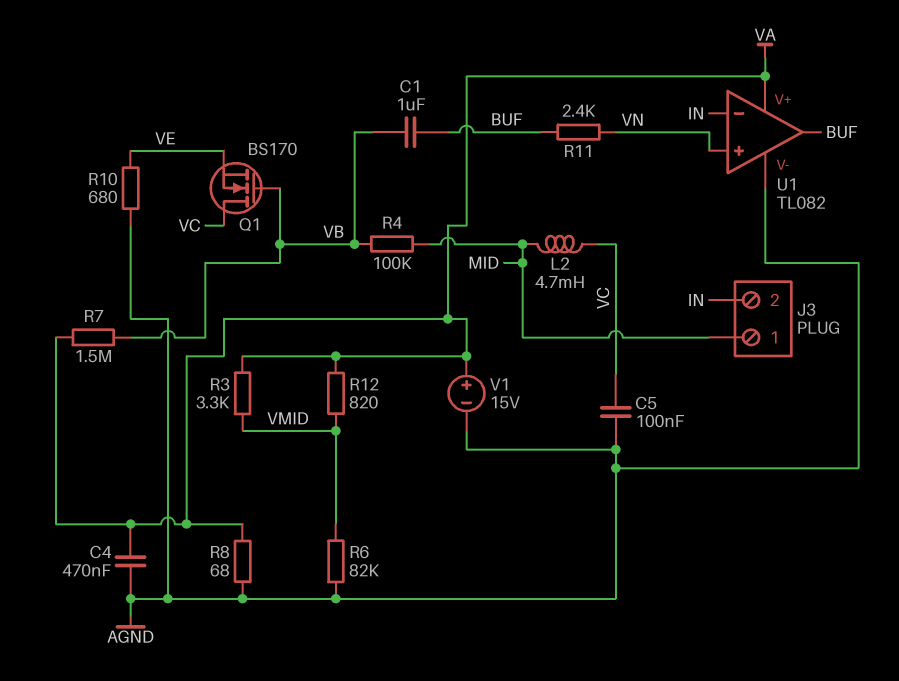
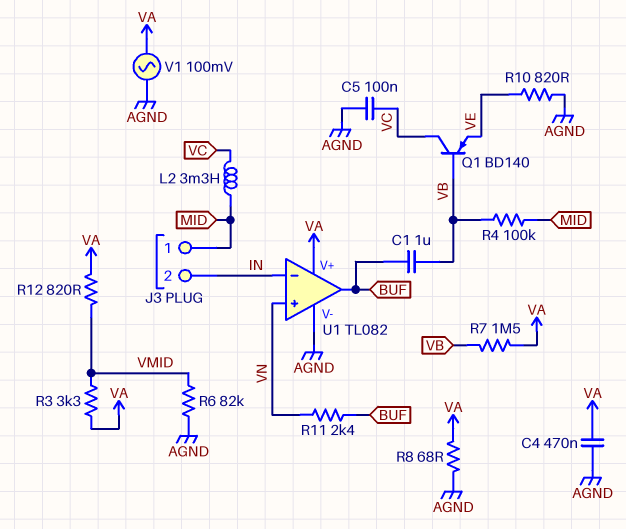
L2: 4.7mH (MID, VC) -> 3.3mH (MID, VC)
Q1: NMOS BS170 (G VB, D VC, S VE) -> PNP BD140 (B VB, C VC, E VE)
R10: 680 (AGND, VE) -> 820 (AGND, VE)
V1: 15V (plus VA, minus AGND) -> AC 100mV (AGND, VA)

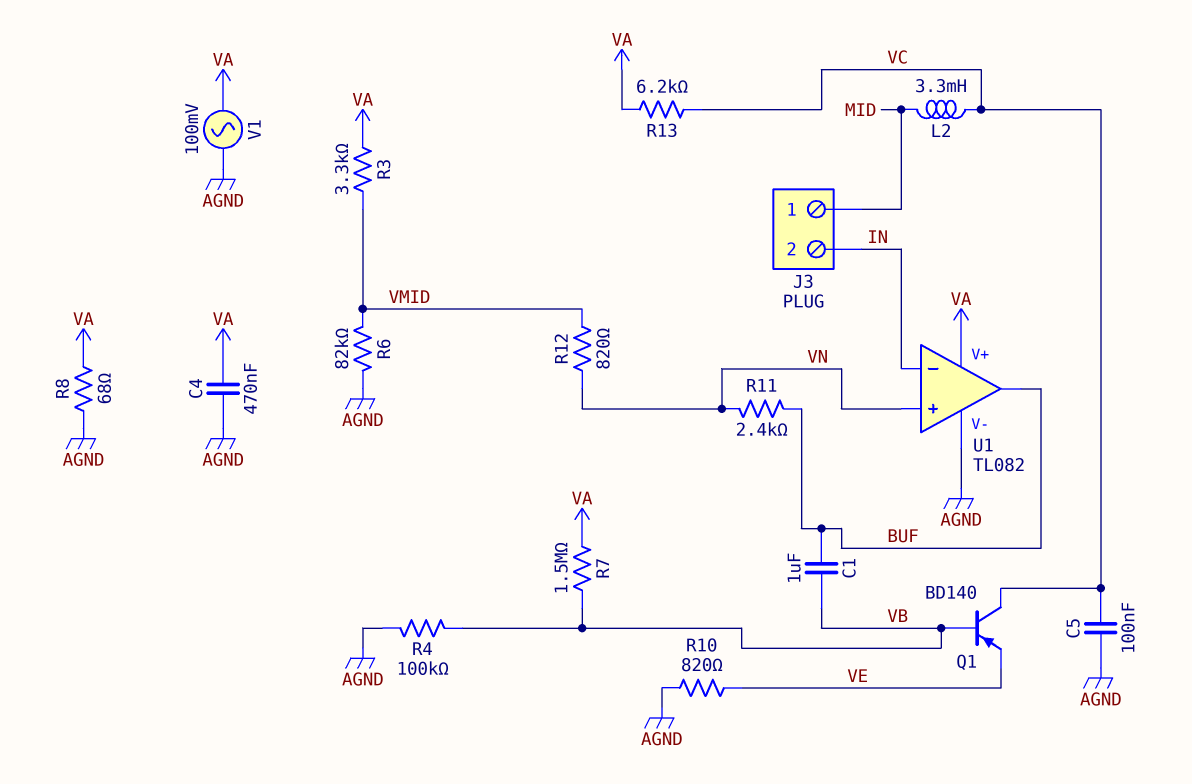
R4: 100k (MID, VB) -> 100k (AGND, VB)
R12: 820 (VA, VMID) -> 820 (VMID, VN)
R13: none -> 6.2k (VA, VC)

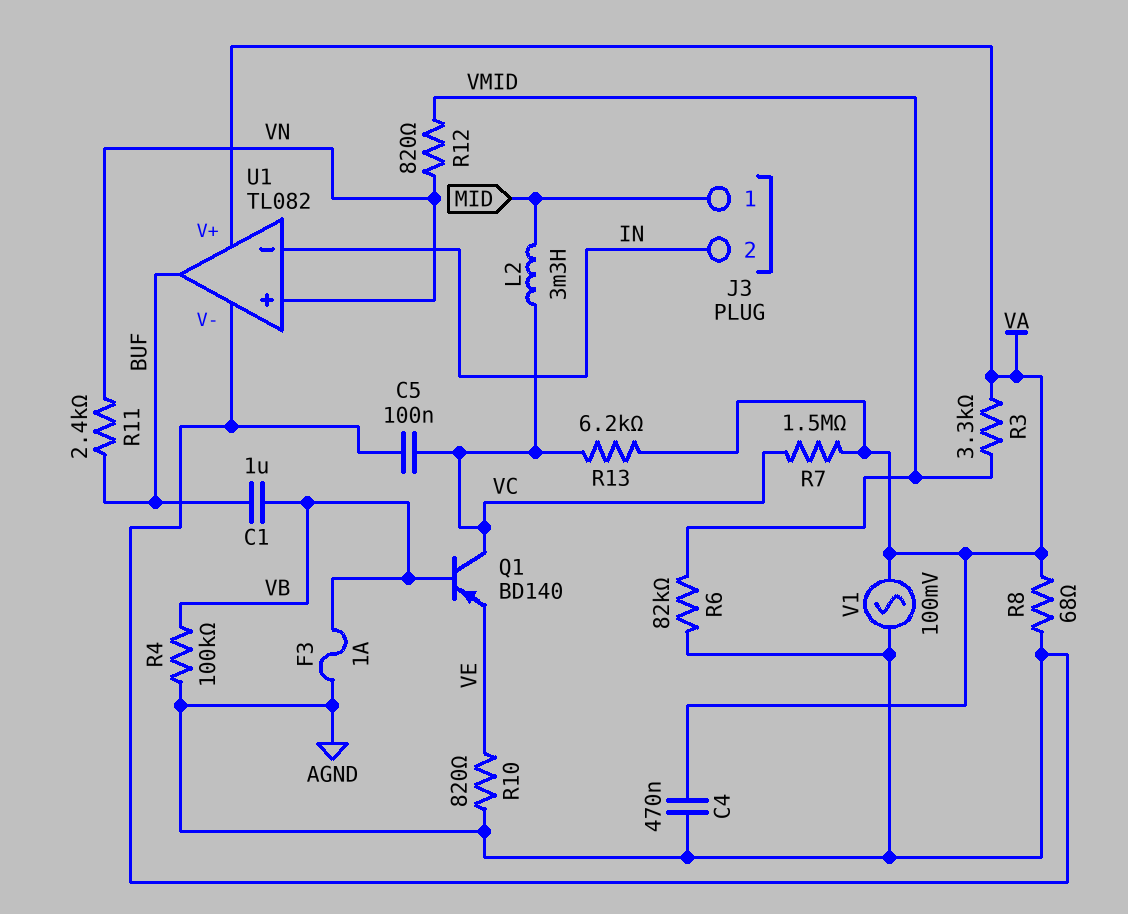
F3: none -> 1A (AGND, VB)
R7: 1.5M (VA, VB) -> 1.5M (VA, VC)

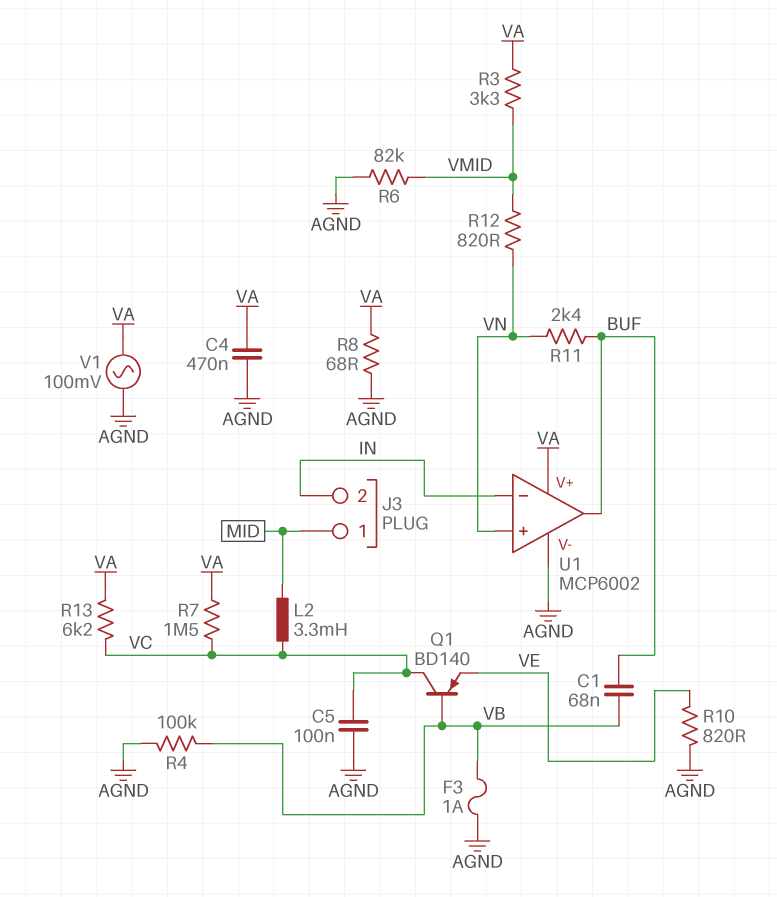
C1: 1uF (BUF, VB) -> 68nF (BUF, VB)
U1: TL082 -> MCP6002

